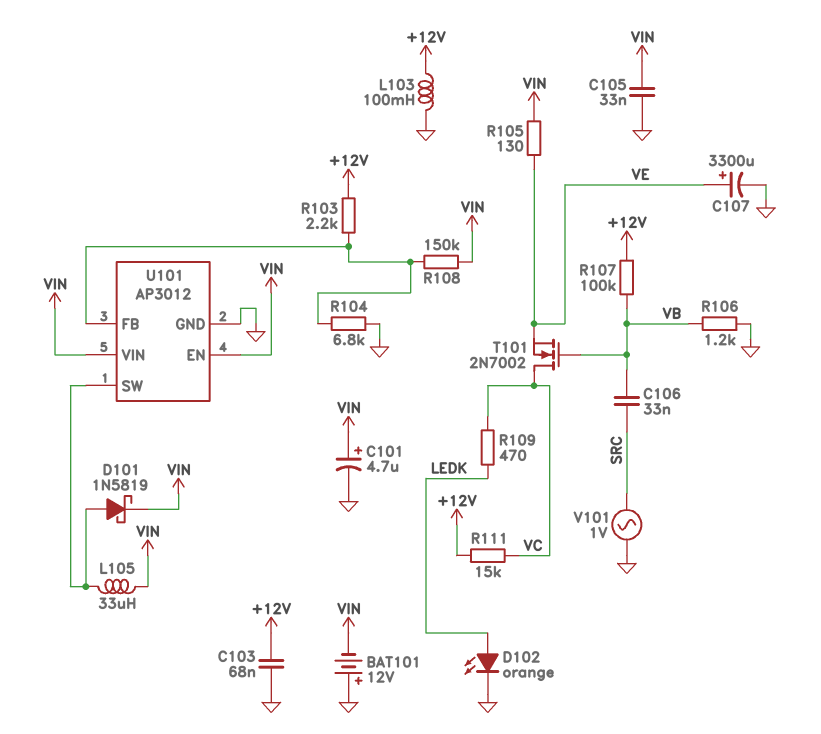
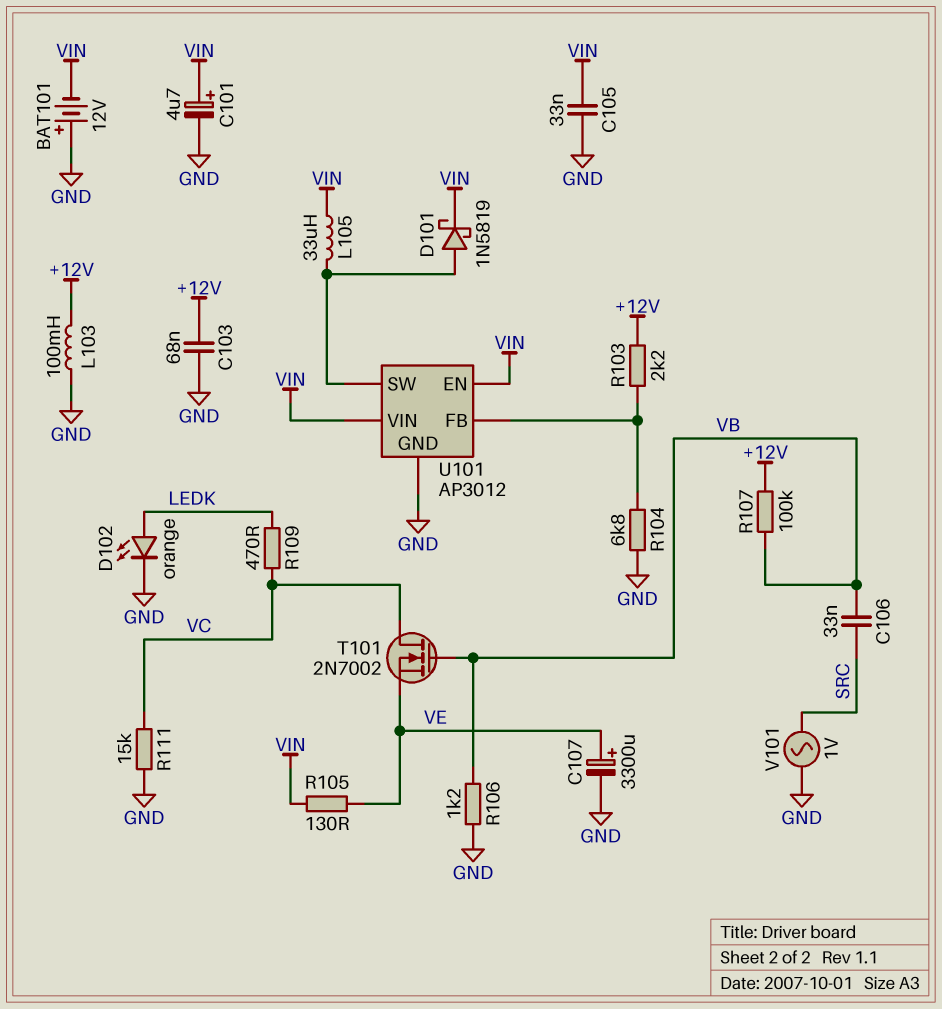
R108: 150k (U101/FB, VIN) -> none
R111: 15k (+12V, VC) -> 15k (GND, VC)

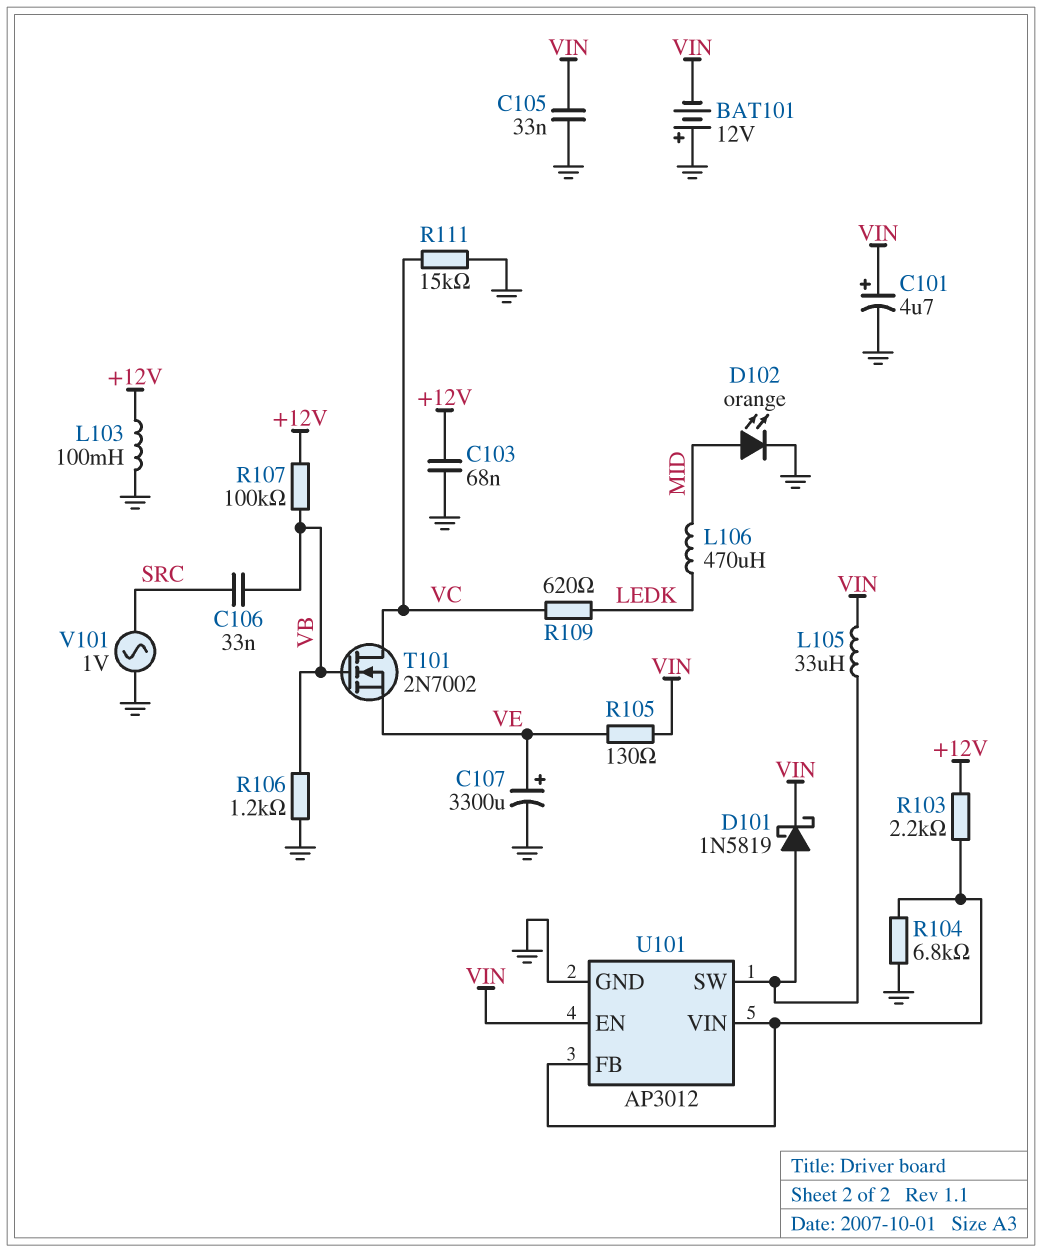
D102: LED orange (A LEDK, K GND) -> LED orange (A MID, K GND)
L106: none -> 470uH (LEDK, MID)
R109: 470 (LEDK, VC) -> 620 (LEDK, VC)
U101 pin VIN: VIN -> U101/FB

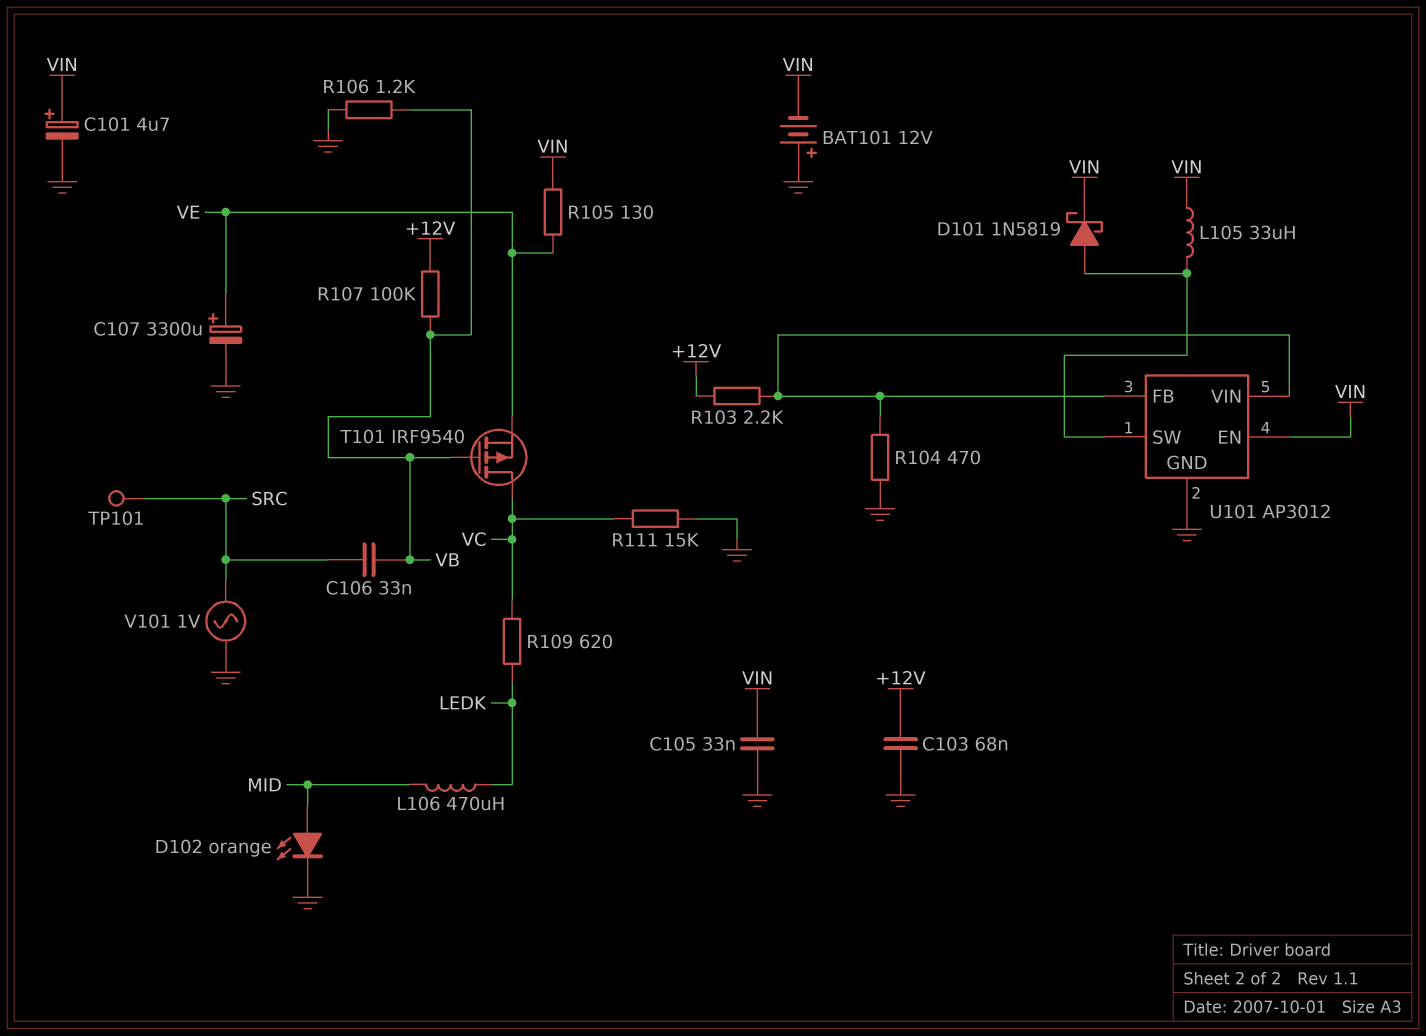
L103: 100mH (+12V, GND) -> none
R104: 6.8k (GND, U101/FB) -> 470 (GND, U101/FB)
T101: NMOS 2N7002 (G VB, D VC, S VE) -> PMOS IRF9540 (G VB, D VC, S VE)
TP101: none -> test point (SRC)

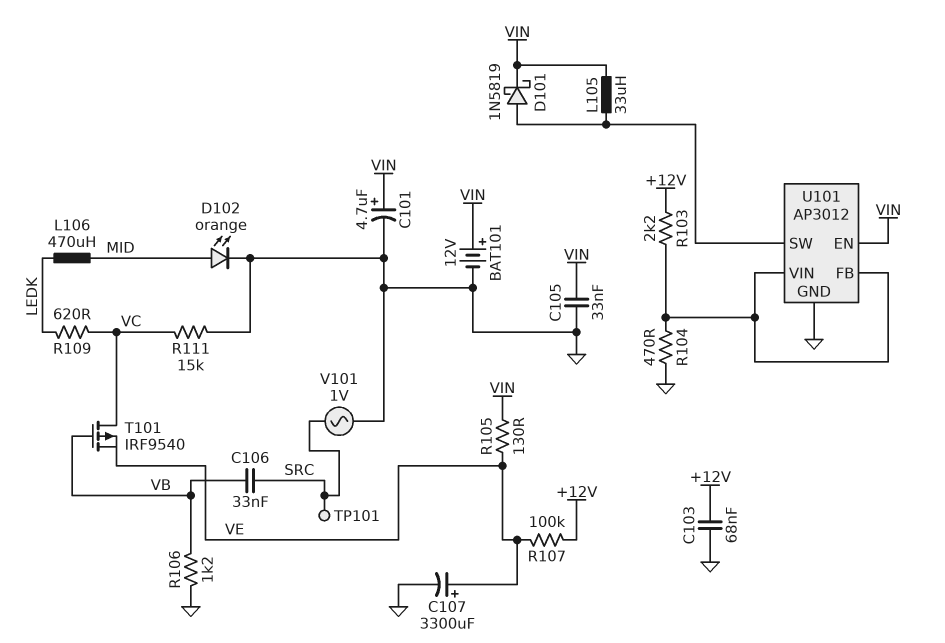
BAT101: 12V (plus GND, minus VIN) -> 12V (plus VIN, minus GND)
R107: 100k (+12V, VB) -> 100k (+12V, VE)

